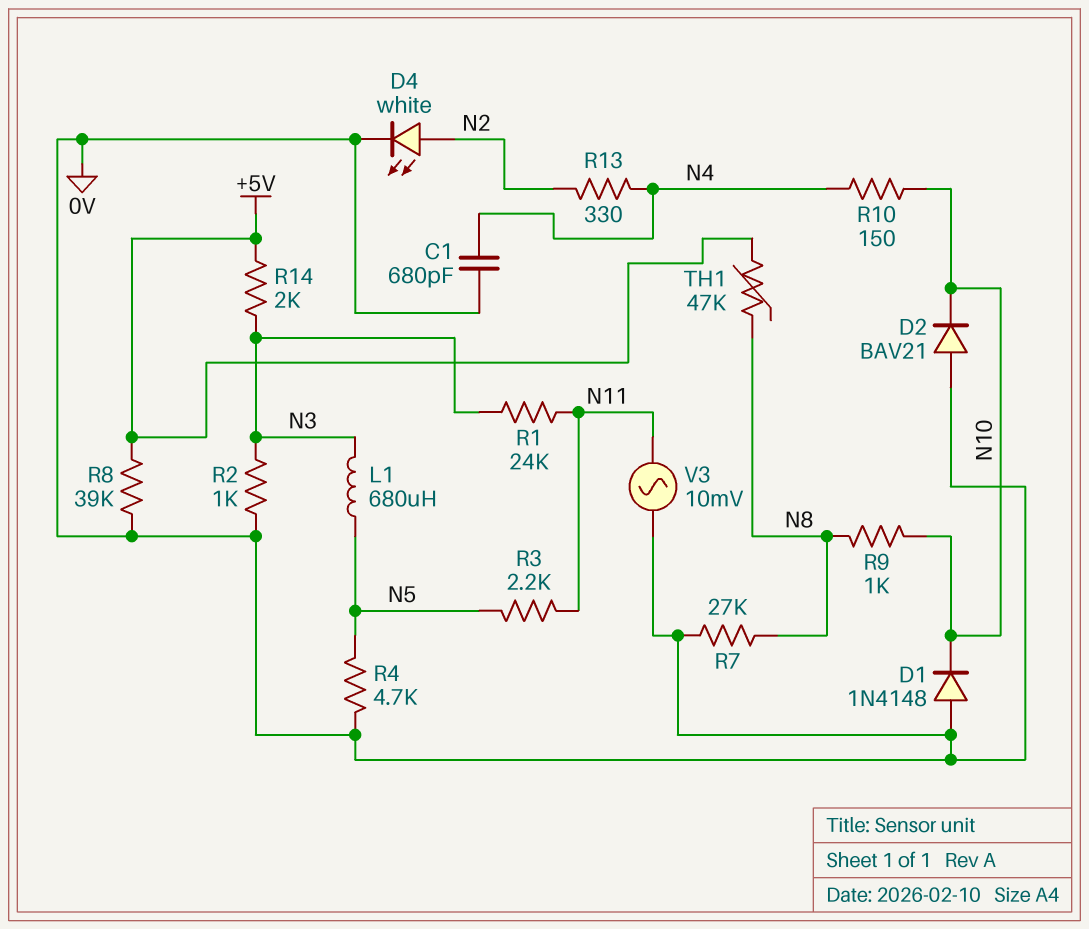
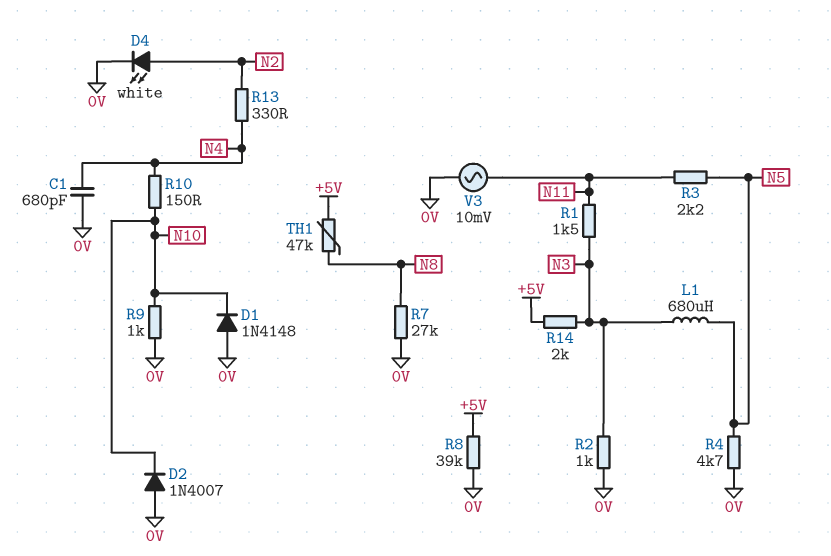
D2: diode BAV21 (A 0V, K N10) -> diode 1N4007 (A 0V, K N10)
R1: 24k (N3, N11) -> 1.5k (N3, N11)
R9: 1k (N8, N10) -> 1k (0V, N10)

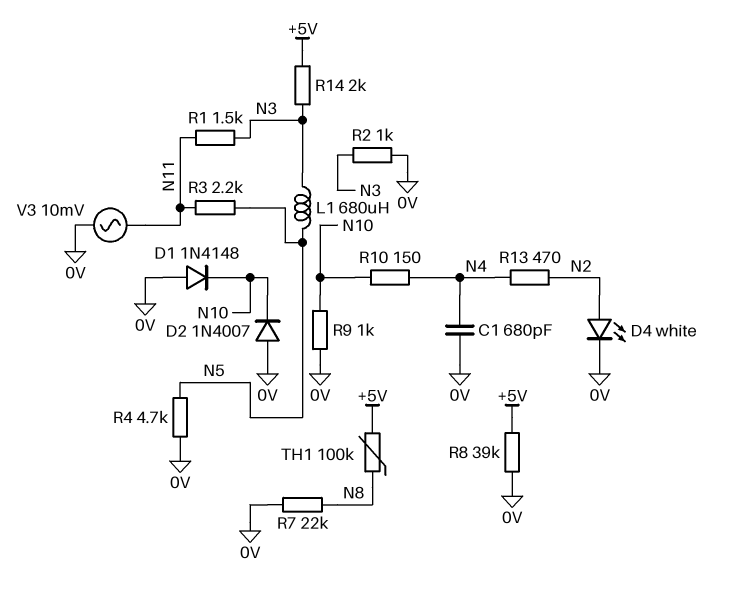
R7: 27k (0V, N8) -> 22k (0V, N8)
R13: 330 (N2, N4) -> 470 (N2, N4)
TH1: 47k (+5V, N8) -> 100k (+5V, N8)

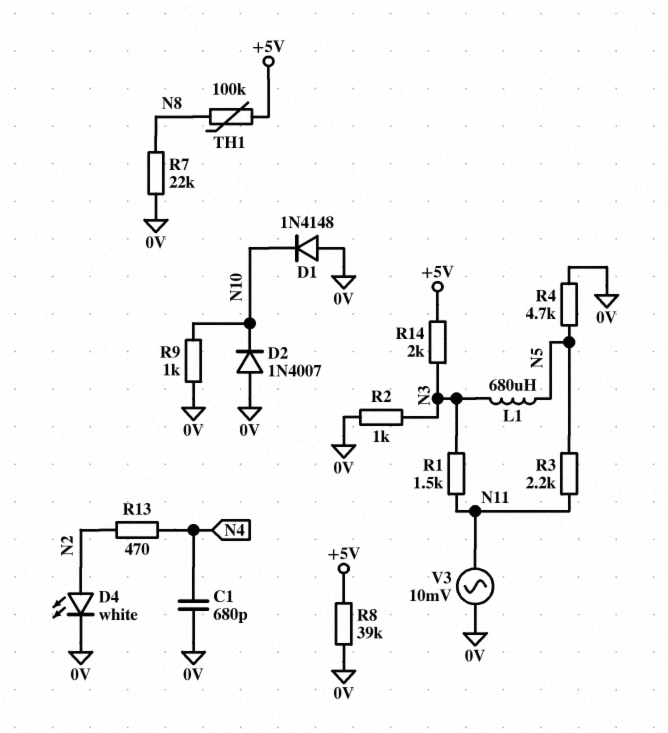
R10: 150 (N4, N10) -> none

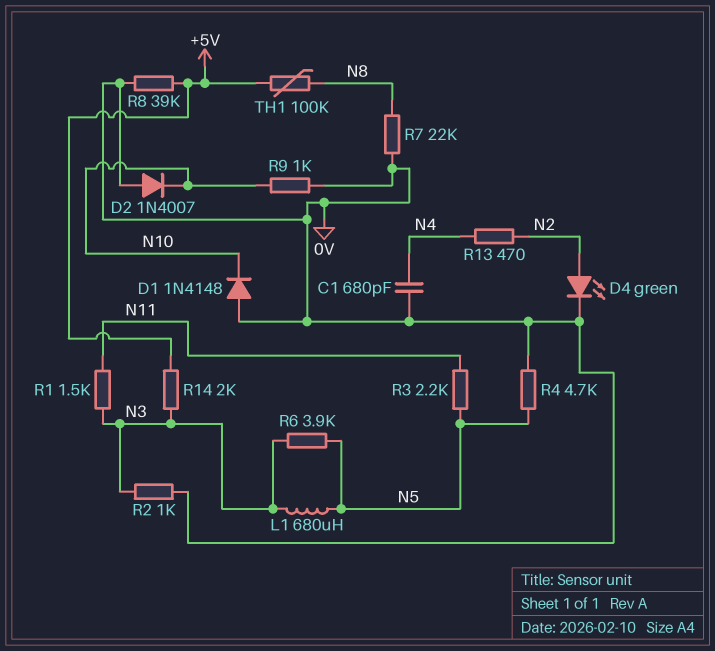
D4: LED white (A N2, K 0V) -> LED green (A N2, K 0V)
R6: none -> 3.9k (N3, N5)
V3: AC 10mV (0V, N11) -> none

